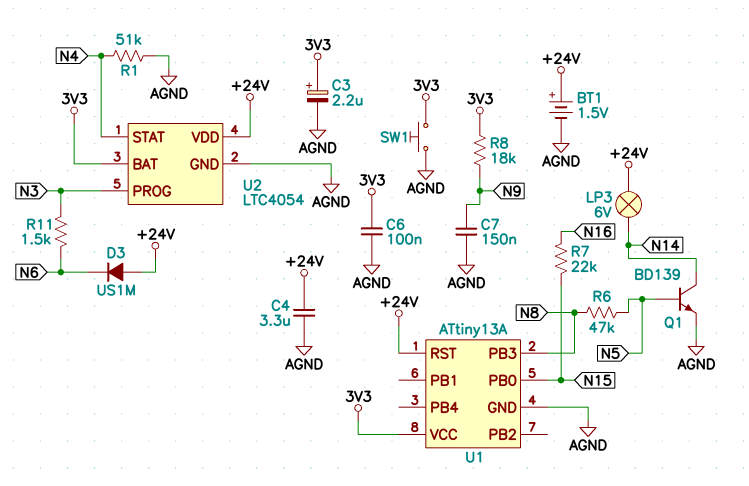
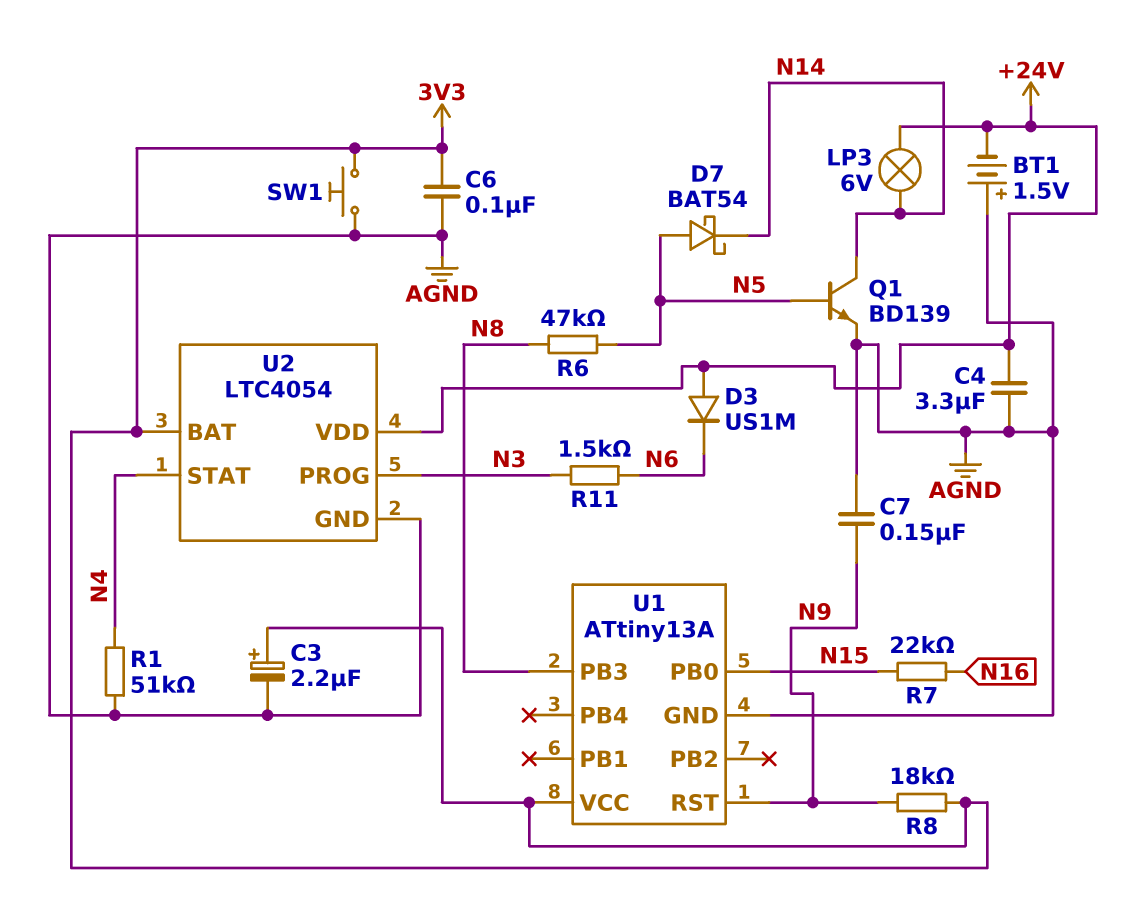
BT1: 1.5V (plus +24V, minus AGND) -> 1.5V (plus AGND, minus +24V)
D7: none -> schottky BAT54 (A N5, K N14)
U1 pin RST: +24V -> N9

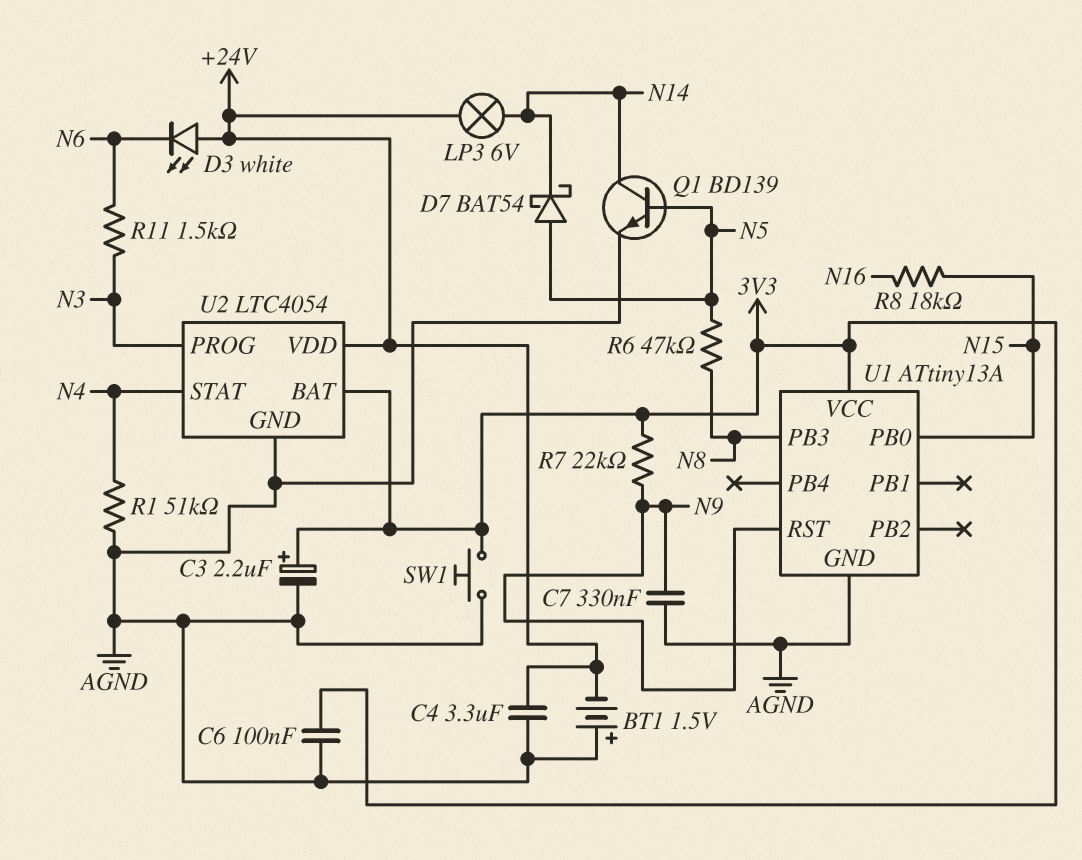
C7: 150nF (AGND, N9) -> 330nF (AGND, N9)
D3: diode US1M (A +24V, K N6) -> LED white (A +24V, K N6)
R7: 22k (N15, N16) -> 22k (3V3, N9)
R8: 18k (3V3, N9) -> 18k (N15, N16)

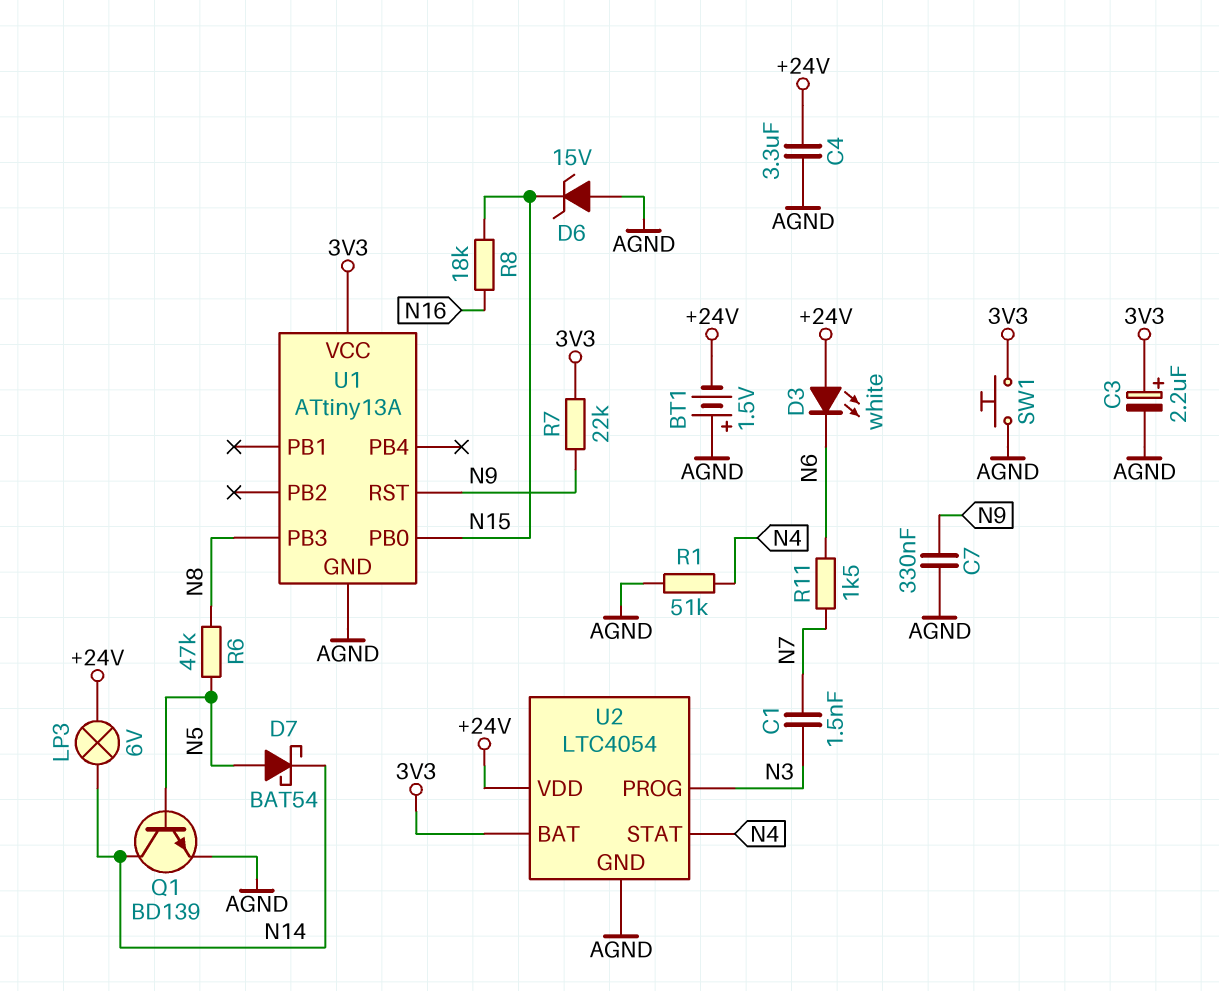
C1: none -> 1.5nF (N3, N7)
C6: 100nF (3V3, AGND) -> none
D6: none -> zener 15V (A AGND, K N15)
R11: 1.5k (N3, N6) -> 1.5k (N6, N7)

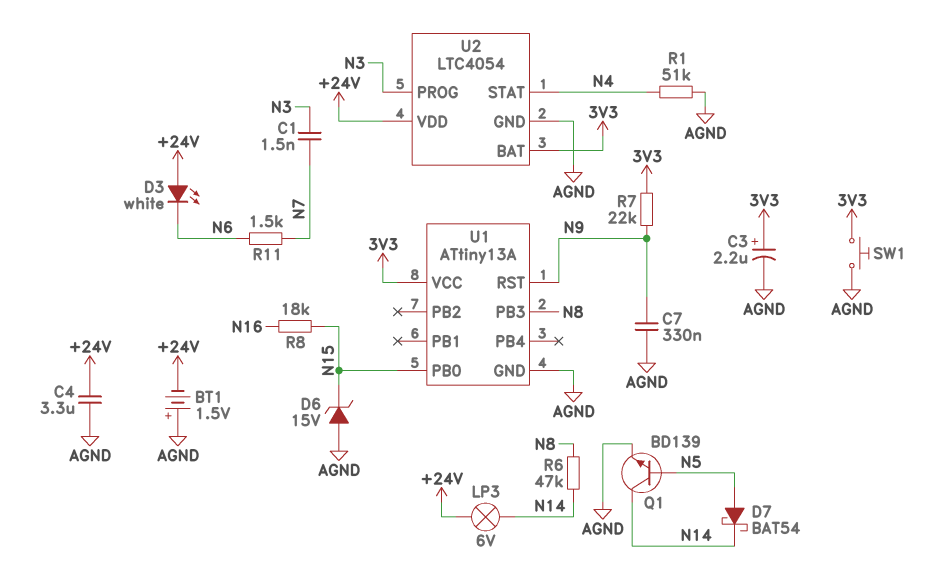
R6: 47k (N5, N8) -> 47k (N8, N14)

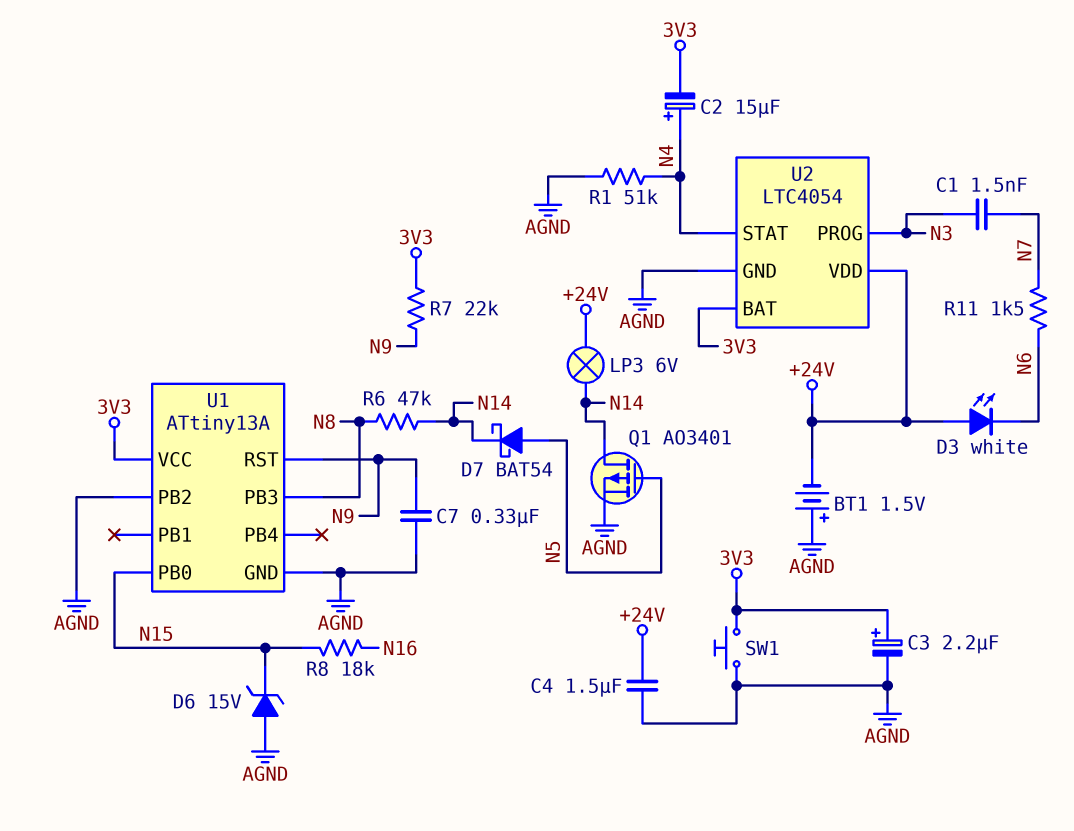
C2: none -> 15uF (plus N4, minus 3V3)
C4: 3.3uF (+24V, AGND) -> 1.5uF (+24V, AGND)
Q1: NPN BD139 (B N5, C N14, E AGND) -> PMOS AO3401 (G N5, D N14, S AGND)
U1 pin PB2: none -> AGND

